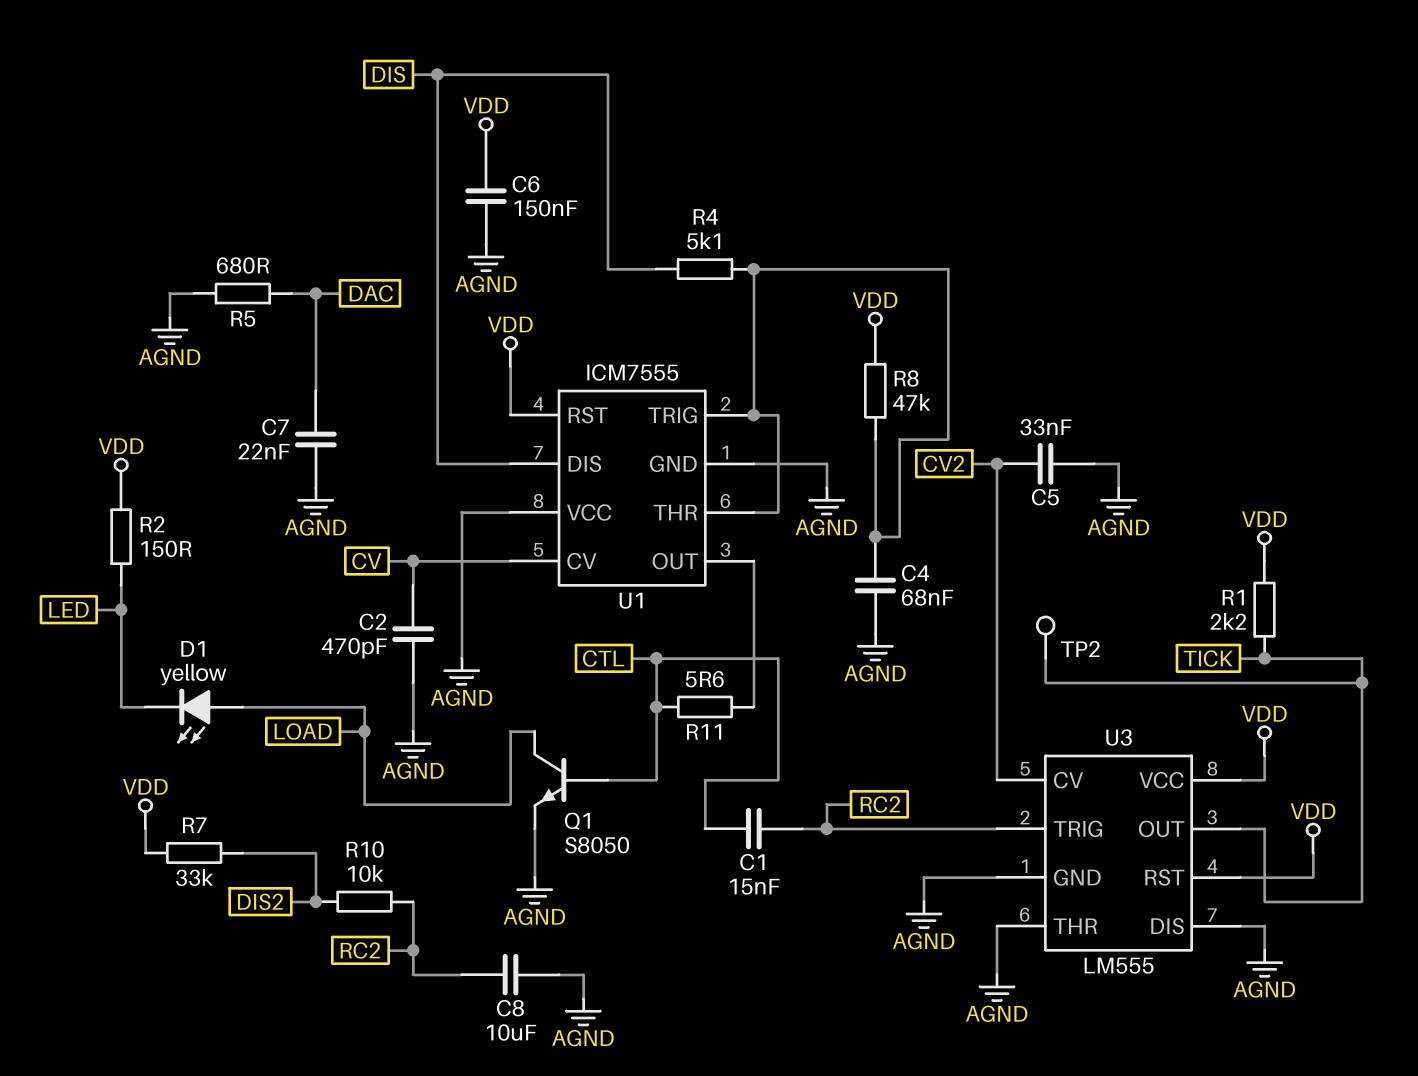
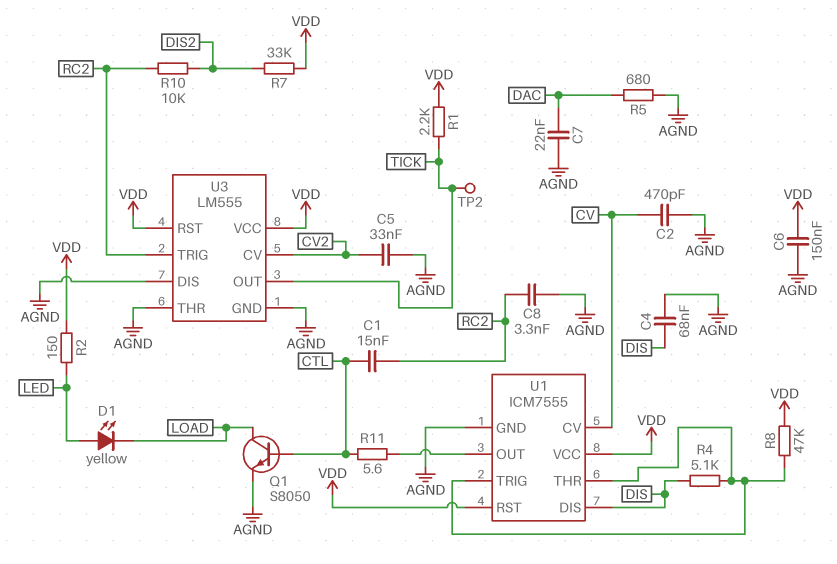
C4: 68nF (AGND, U1/THR) -> 68nF (AGND, DIS)
C8: 10uF (AGND, RC2) -> 3.3nF (AGND, RC2)
D1: LED yellow (A LOAD, K LED) -> LED yellow (A LED, K LOAD)
U1 pin VCC: AGND -> VDD

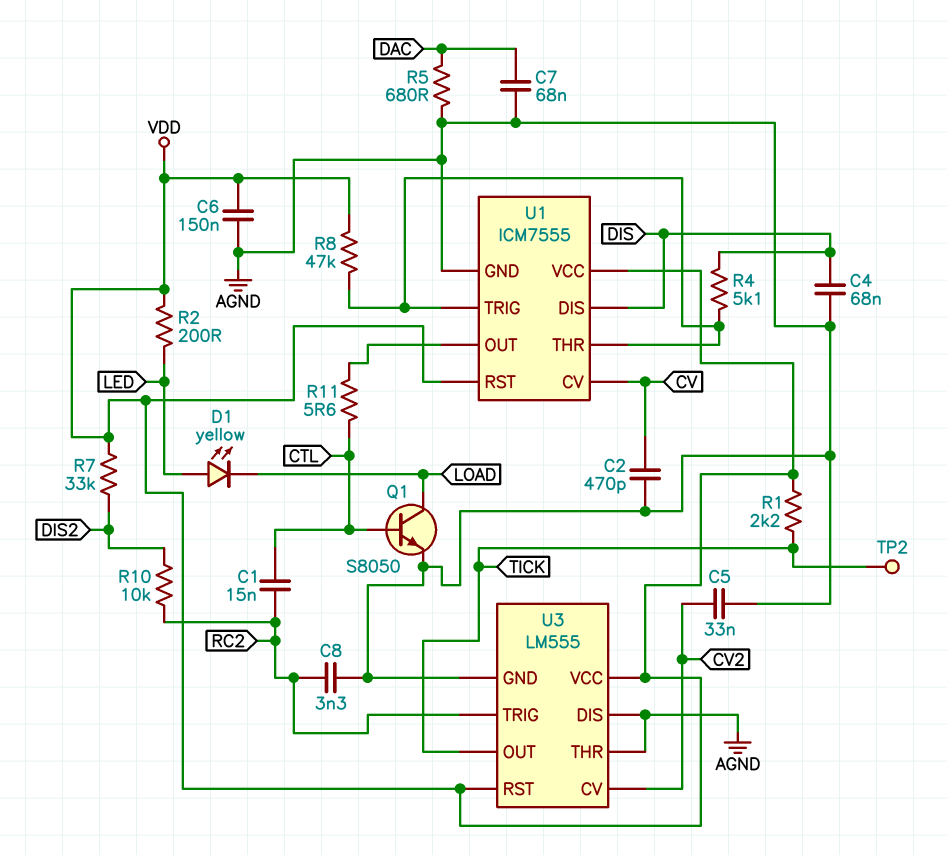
C7: 22nF (AGND, DAC) -> 68nF (AGND, DAC)
R2: 150 (LED, VDD) -> 200 (LED, VDD)

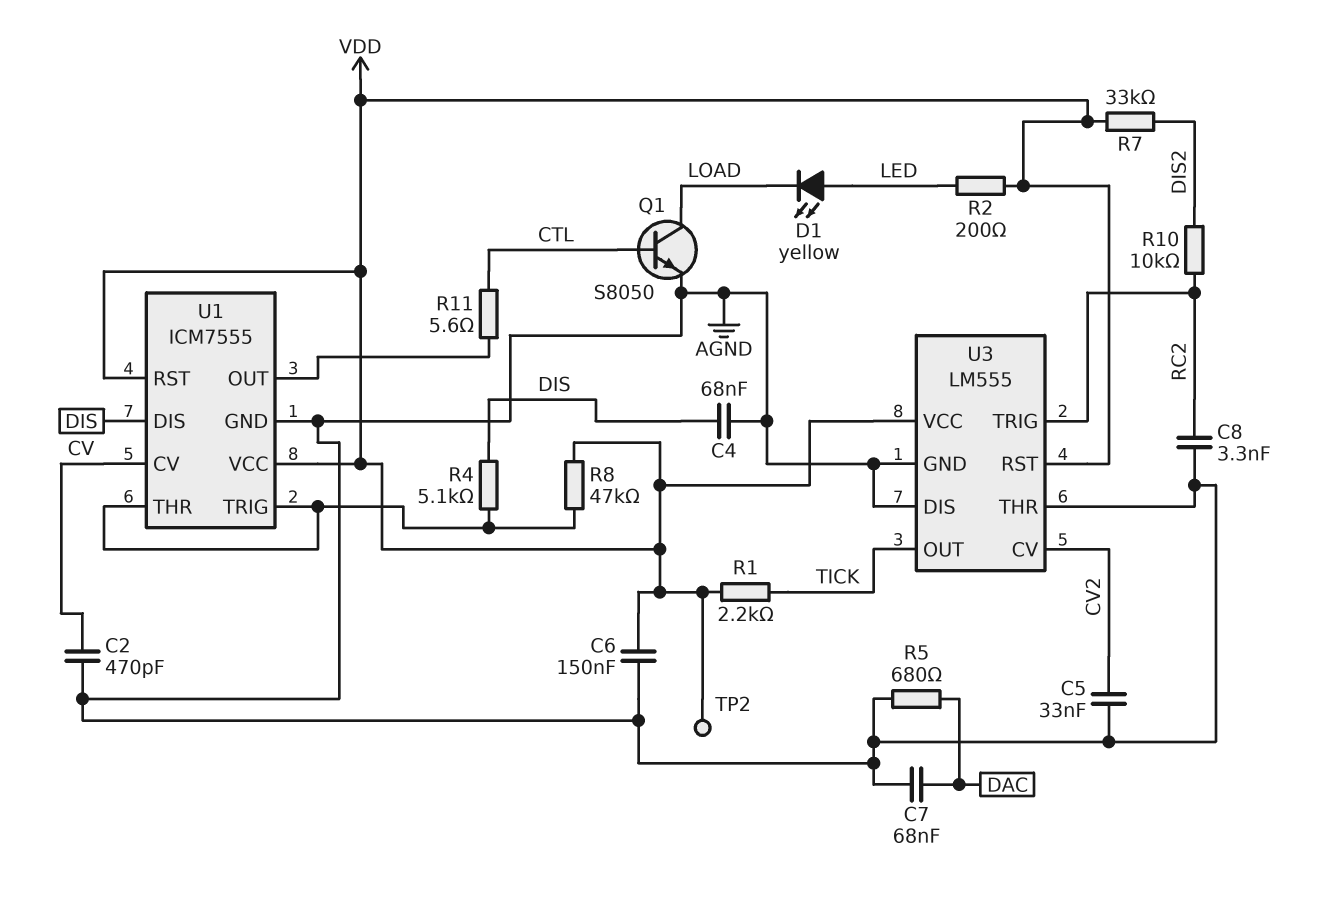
C1: 15nF (CTL, RC2) -> none
TP2: test point (TICK) -> test point (VDD)

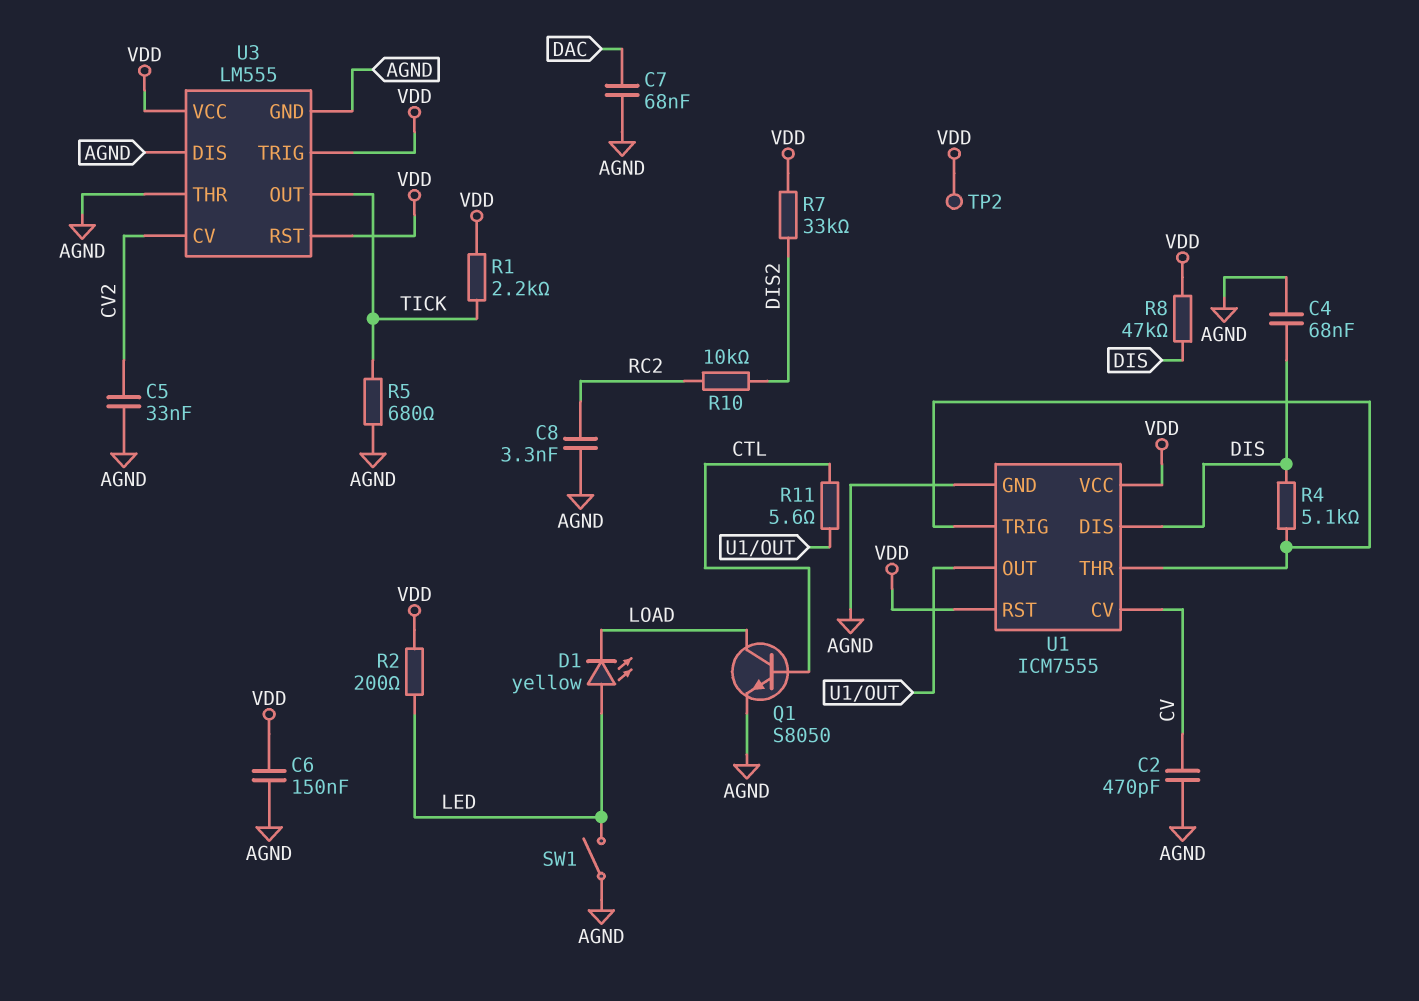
R5: 680 (AGND, DAC) -> 680 (AGND, TICK)
R8: 47k (U1/THR, VDD) -> 47k (DIS, VDD)
SW1: none -> switch (AGND, LED)
U3 pin TRIG: RC2 -> VDD

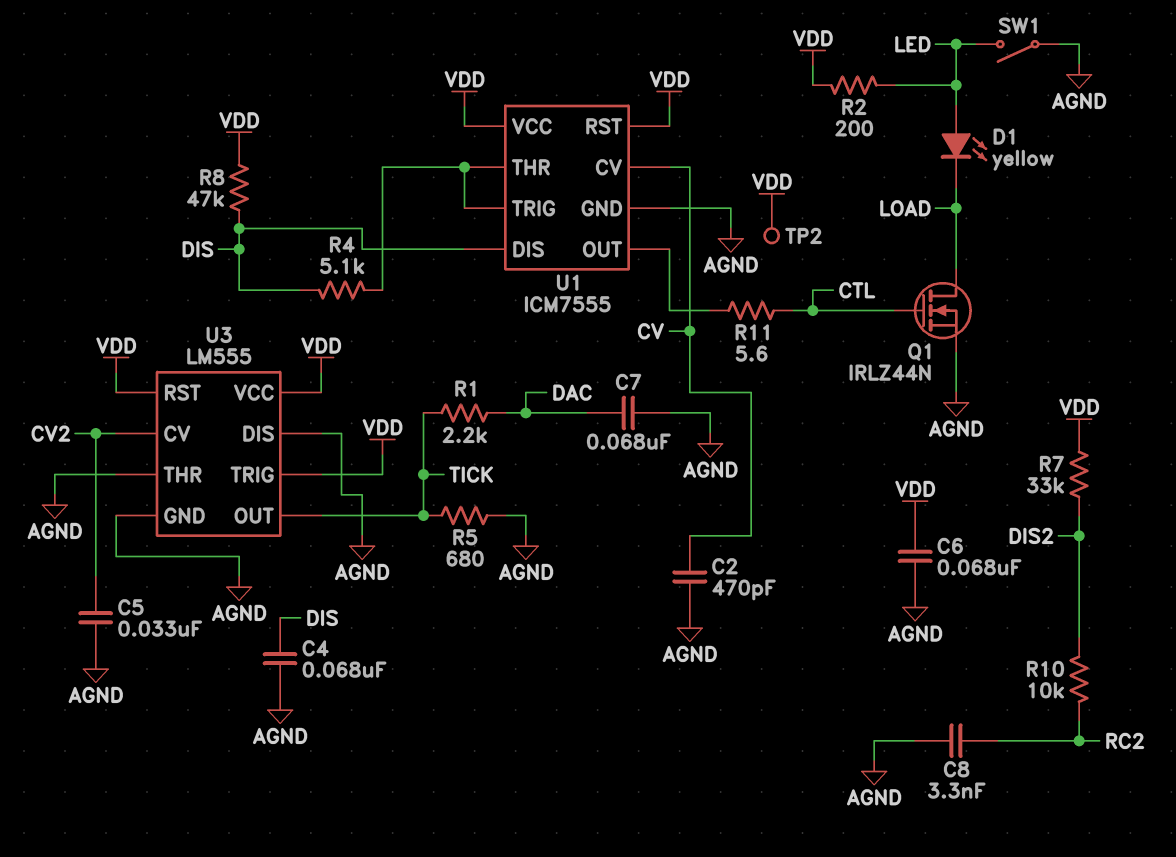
C6: 150nF (AGND, VDD) -> 68nF (AGND, VDD)
Q1: NPN S8050 (B CTL, C LOAD, E AGND) -> NMOS IRLZ44N (G CTL, D LOAD, S AGND)
R1: 2.2k (TICK, VDD) -> 2.2k (DAC, TICK)

